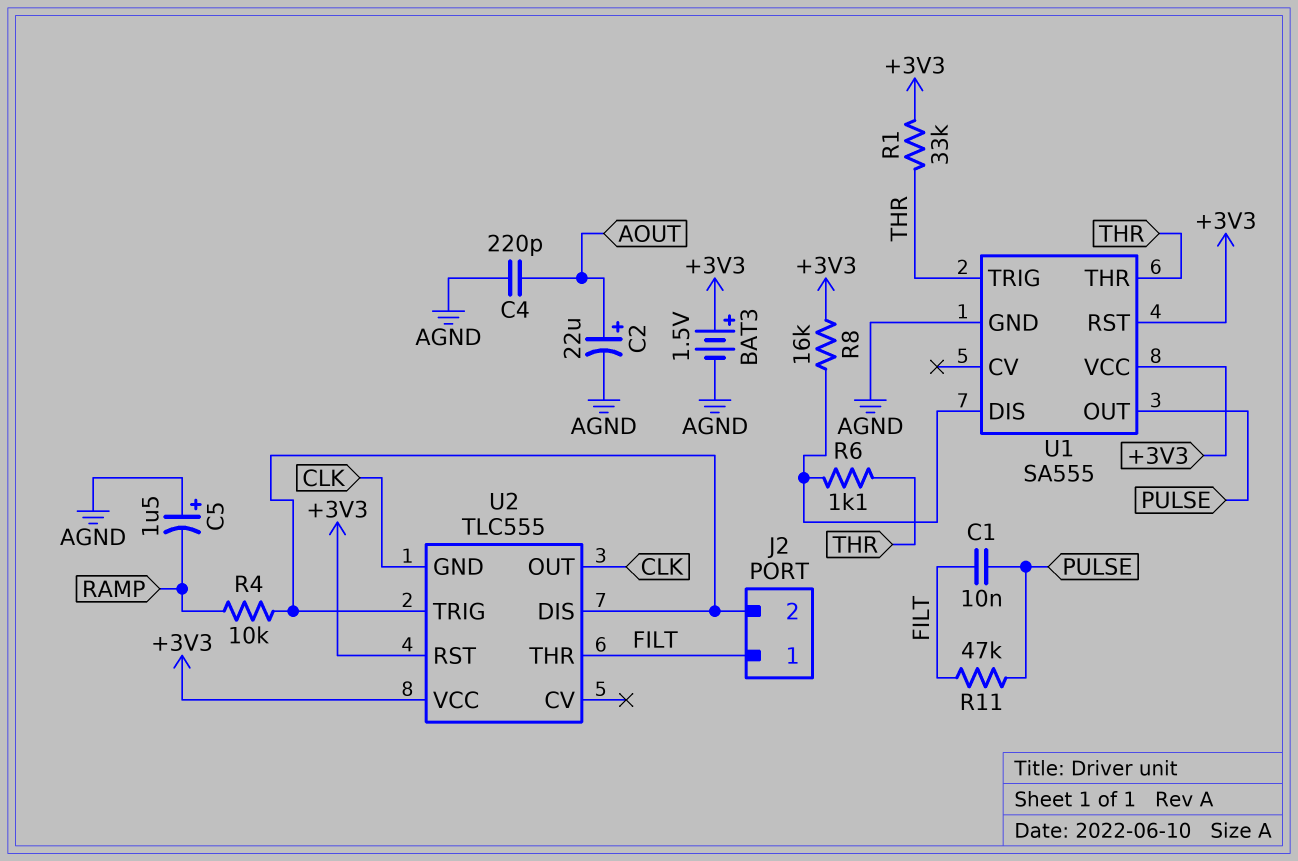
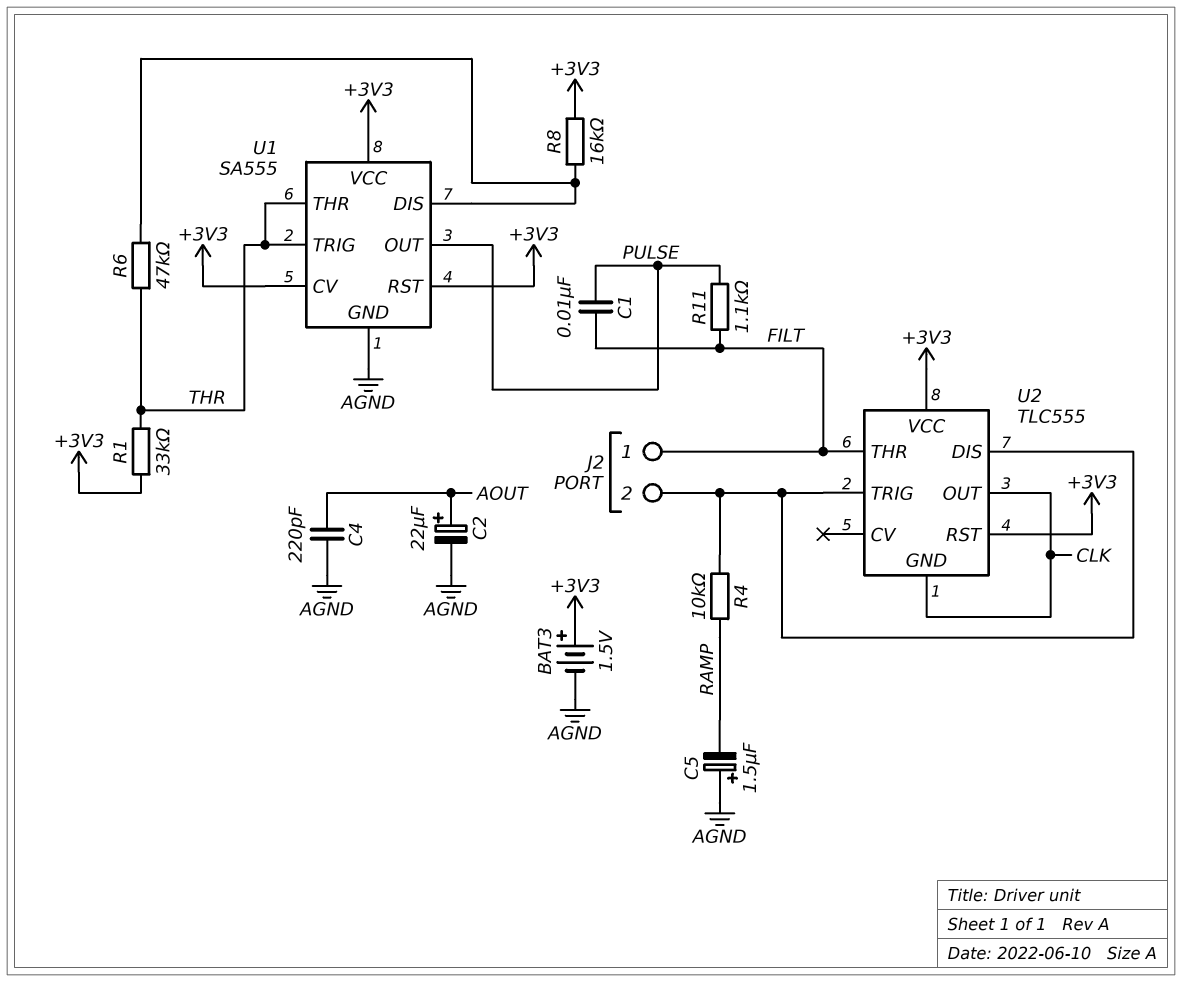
R6: 1.1k (THR, U1/DIS) -> 47k (THR, U1/DIS)
R11: 47k (FILT, PULSE) -> 1.1k (FILT, PULSE)
U1 pin CV: none -> +3V3

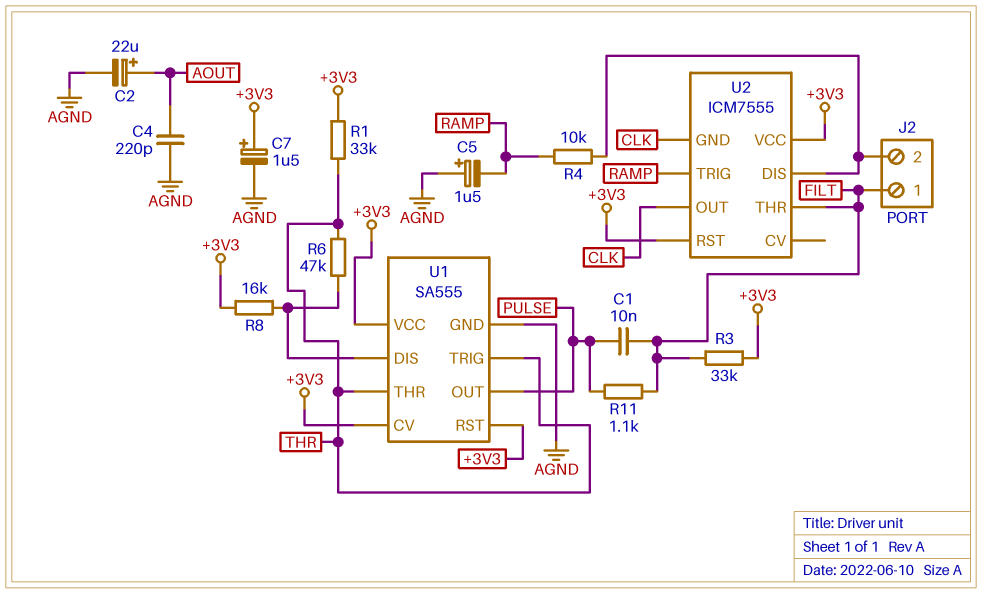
BAT3: 1.5V (plus +3V3, minus AGND) -> none
C7: none -> 1.5uF (plus +3V3, minus AGND)
R3: none -> 33k (+3V3, FILT)
U2: TLC555 -> ICM7555
U2 pin TRIG: J2/2 -> RAMP

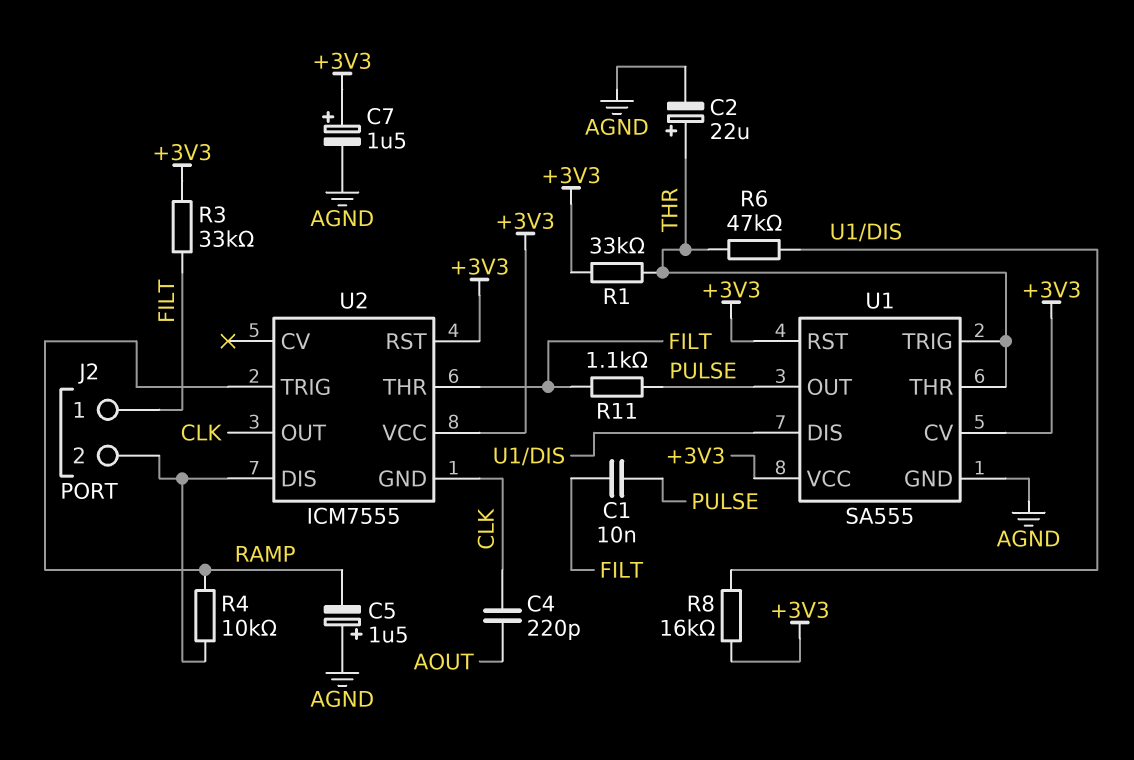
C2: 22uF (plus AOUT, minus AGND) -> 22uF (plus THR, minus AGND)
C4: 220pF (AGND, AOUT) -> 220pF (AOUT, CLK)

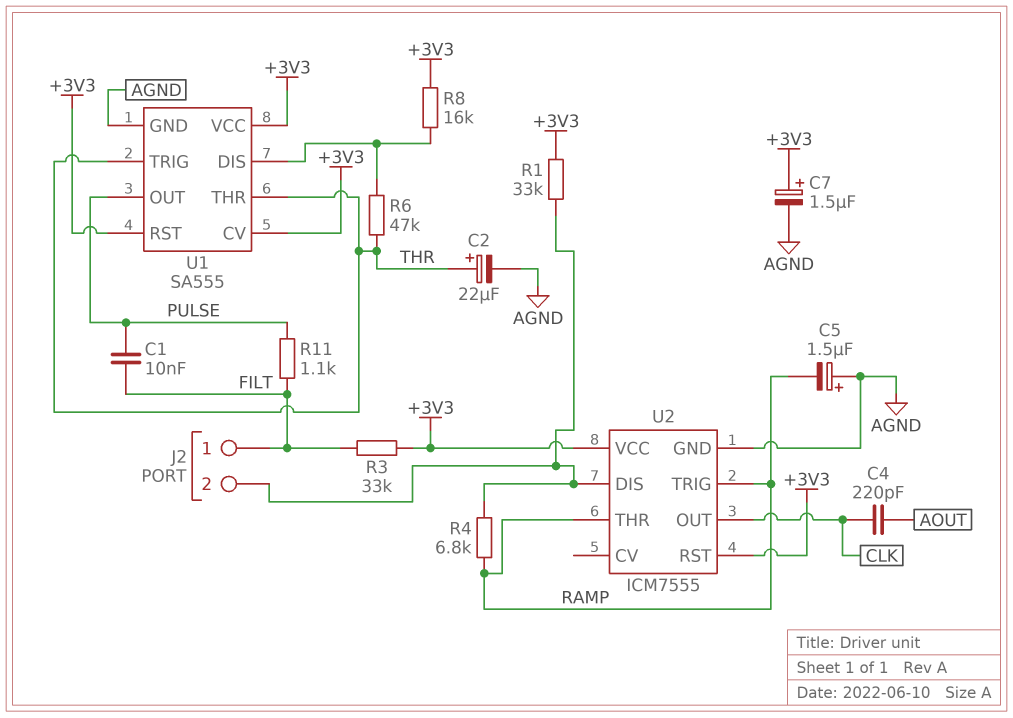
R1: 33k (+3V3, THR) -> 33k (+3V3, J2/2)
R4: 10k (J2/2, RAMP) -> 6.8k (J2/2, RAMP)
U2 pin GND: CLK -> AGND
U2 pin THR: FILT -> RAMP

